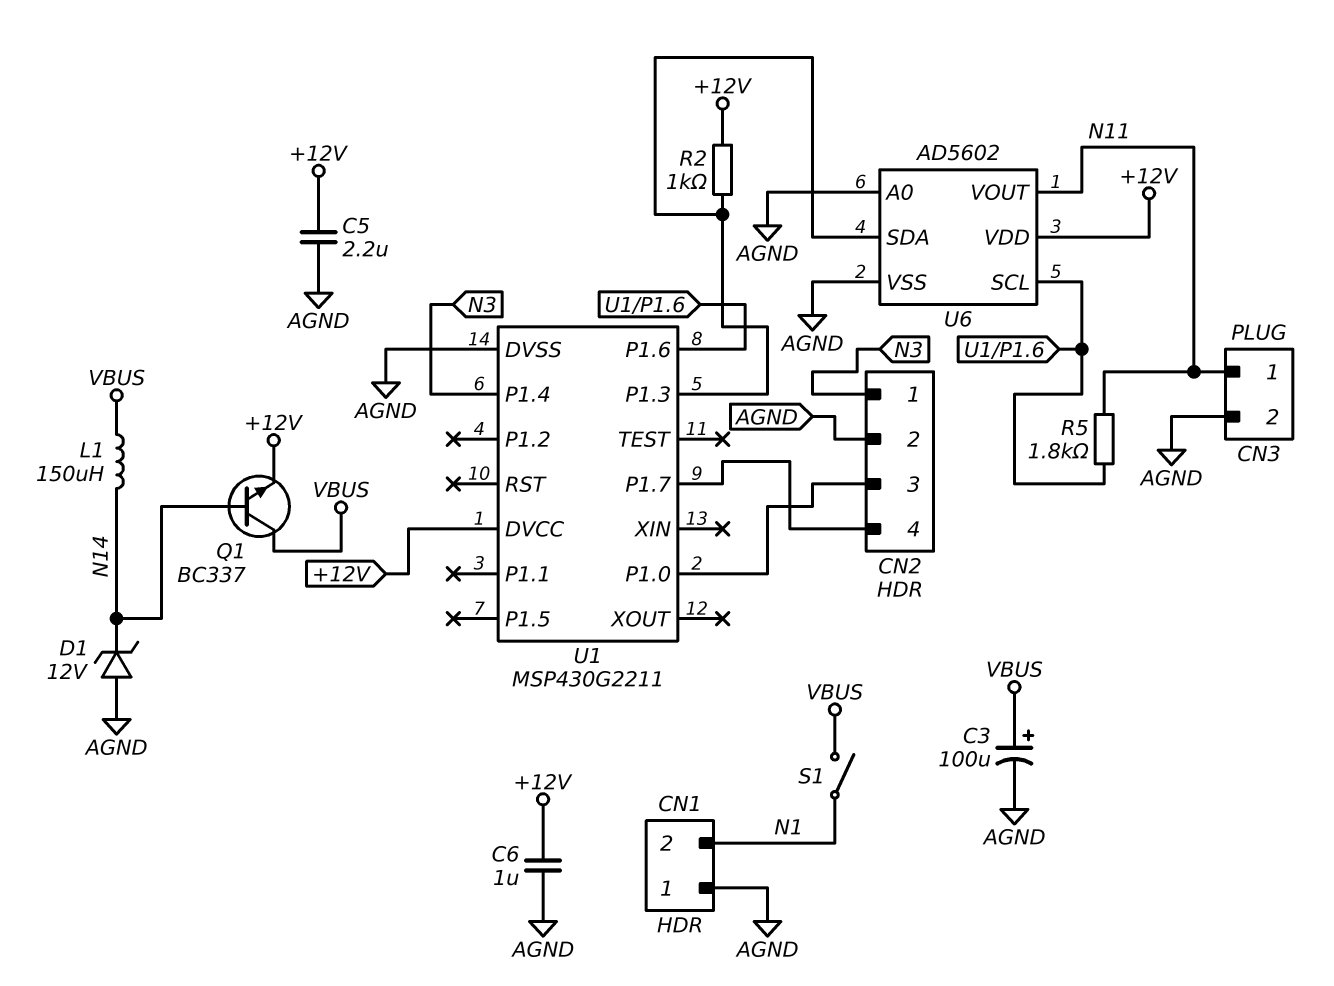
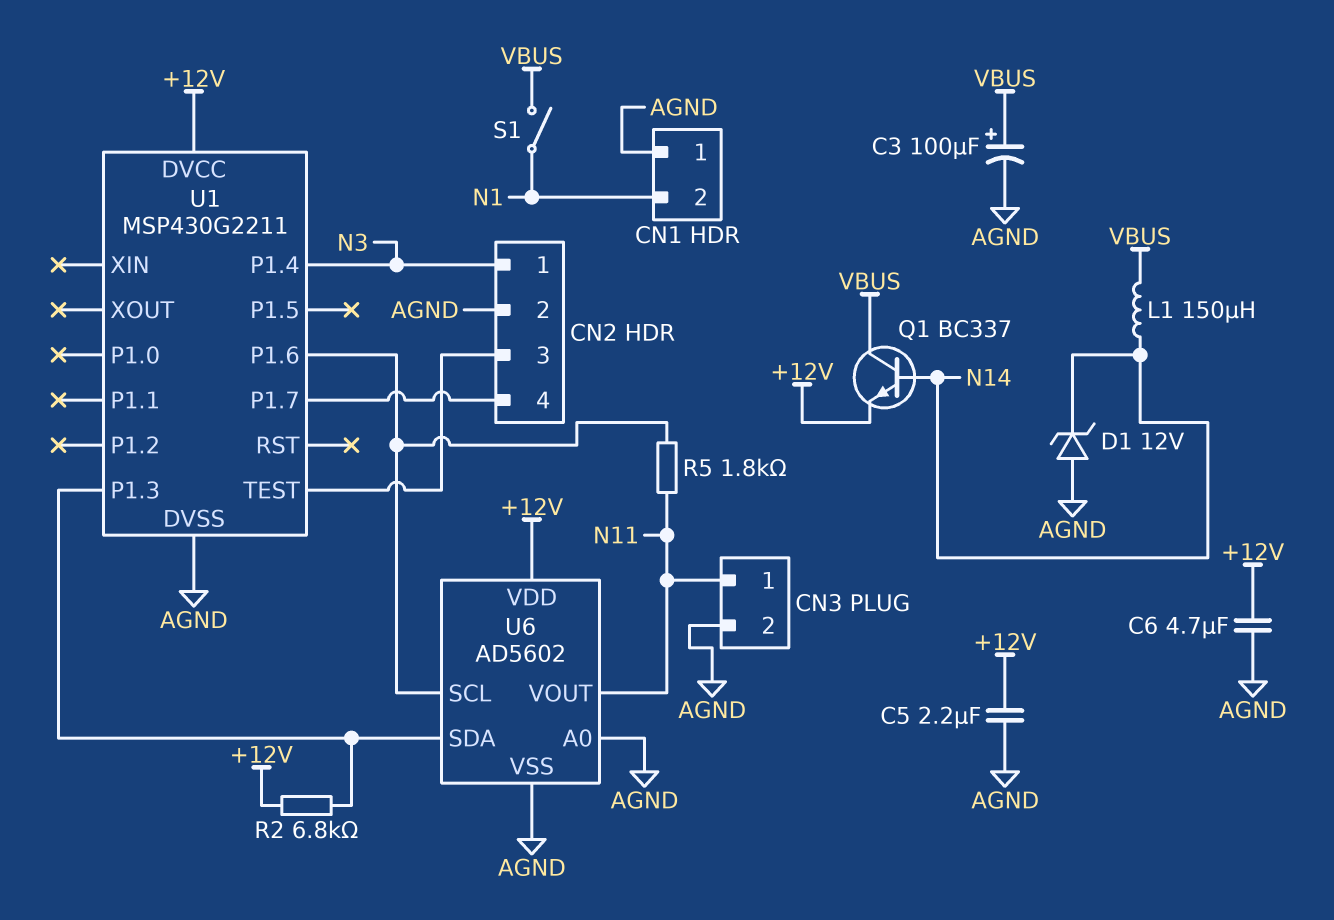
C6: 1uF (+12V, AGND) -> 4.7uF (+12V, AGND)
R2: 1k (+12V, U1/P1.3) -> 6.8k (+12V, U1/P1.3)
U1 pin P1.0: CN2/3 -> none
U1 pin TEST: none -> CN2/3

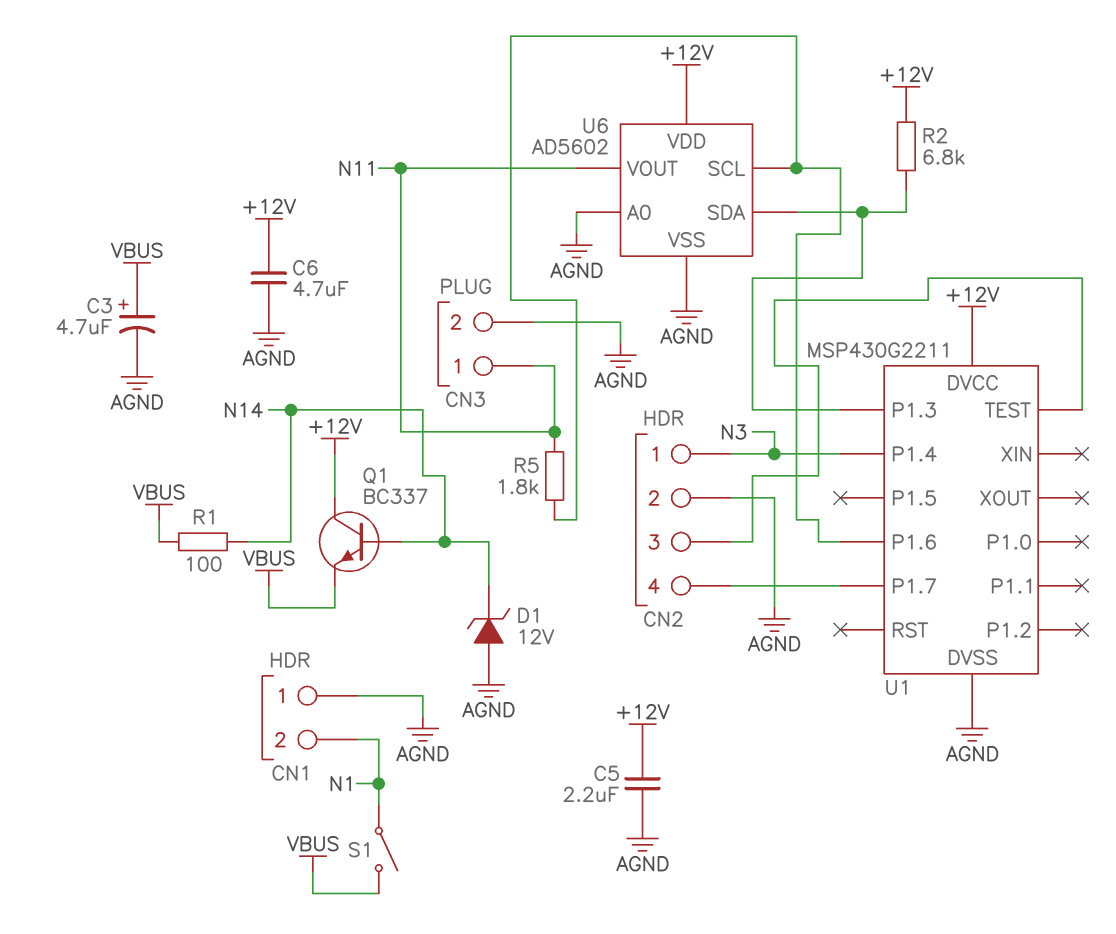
C3: 100uF (plus VBUS, minus AGND) -> 4.7uF (plus VBUS, minus AGND)
L1: 150uH (N14, VBUS) -> none
Q1: NPN BC337 (B N14, C VBUS, E +12V) -> NPN BC337 (B N14, C +12V, E VBUS)
R1: none -> 100 (N14, VBUS)

